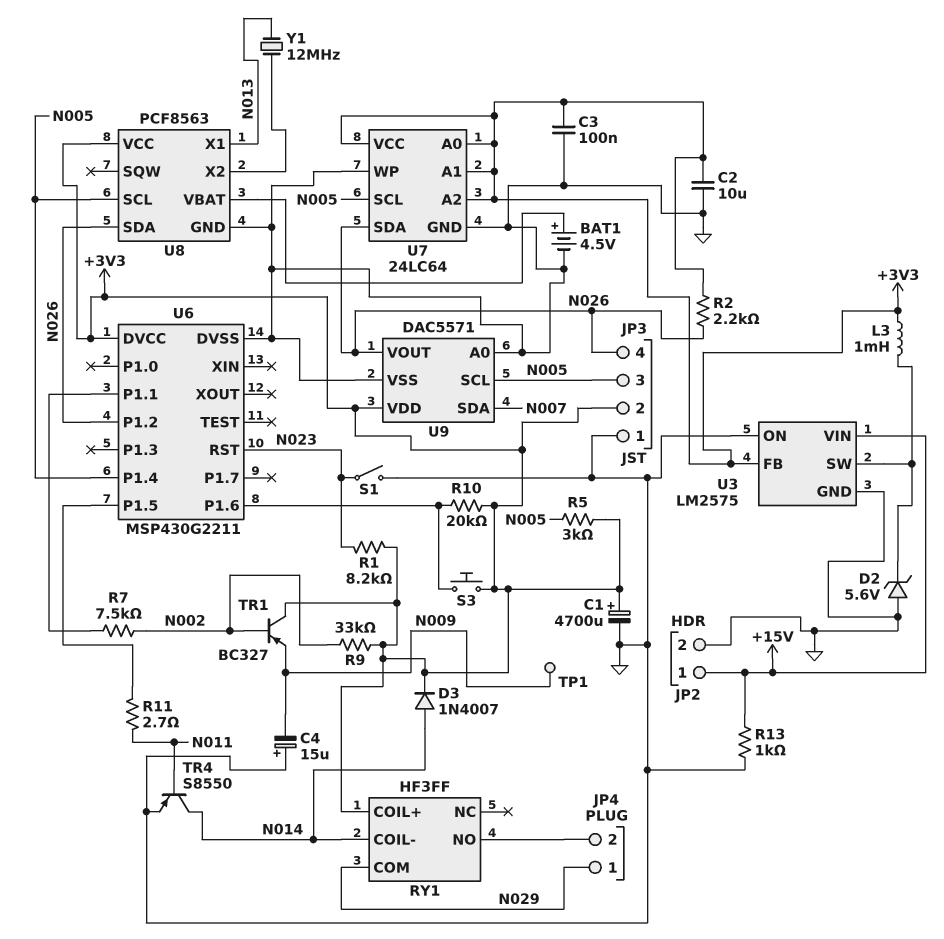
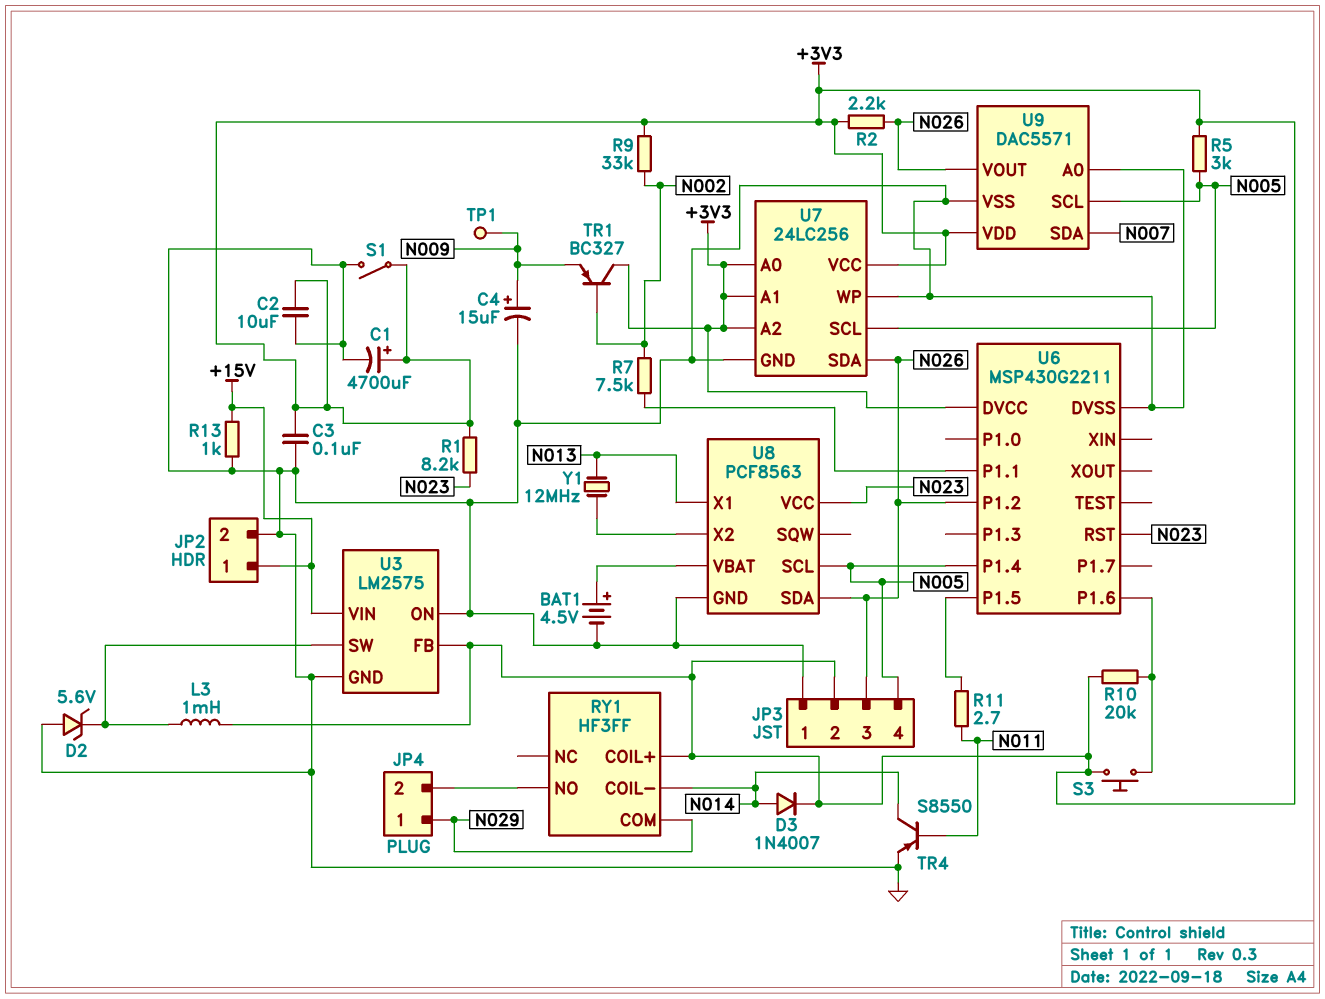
C4: 15uF (plus GND, minus N009) -> 15uF (plus N009, minus GND)
JP3 pin 3: N005 -> N026
JP3 pin 4: N026 -> N005
S1: switch (GND, N023) -> switch (+3V3, GND)
U7: 24LC64 -> 24LC256
U8 pin VCC: +3V3 -> N023

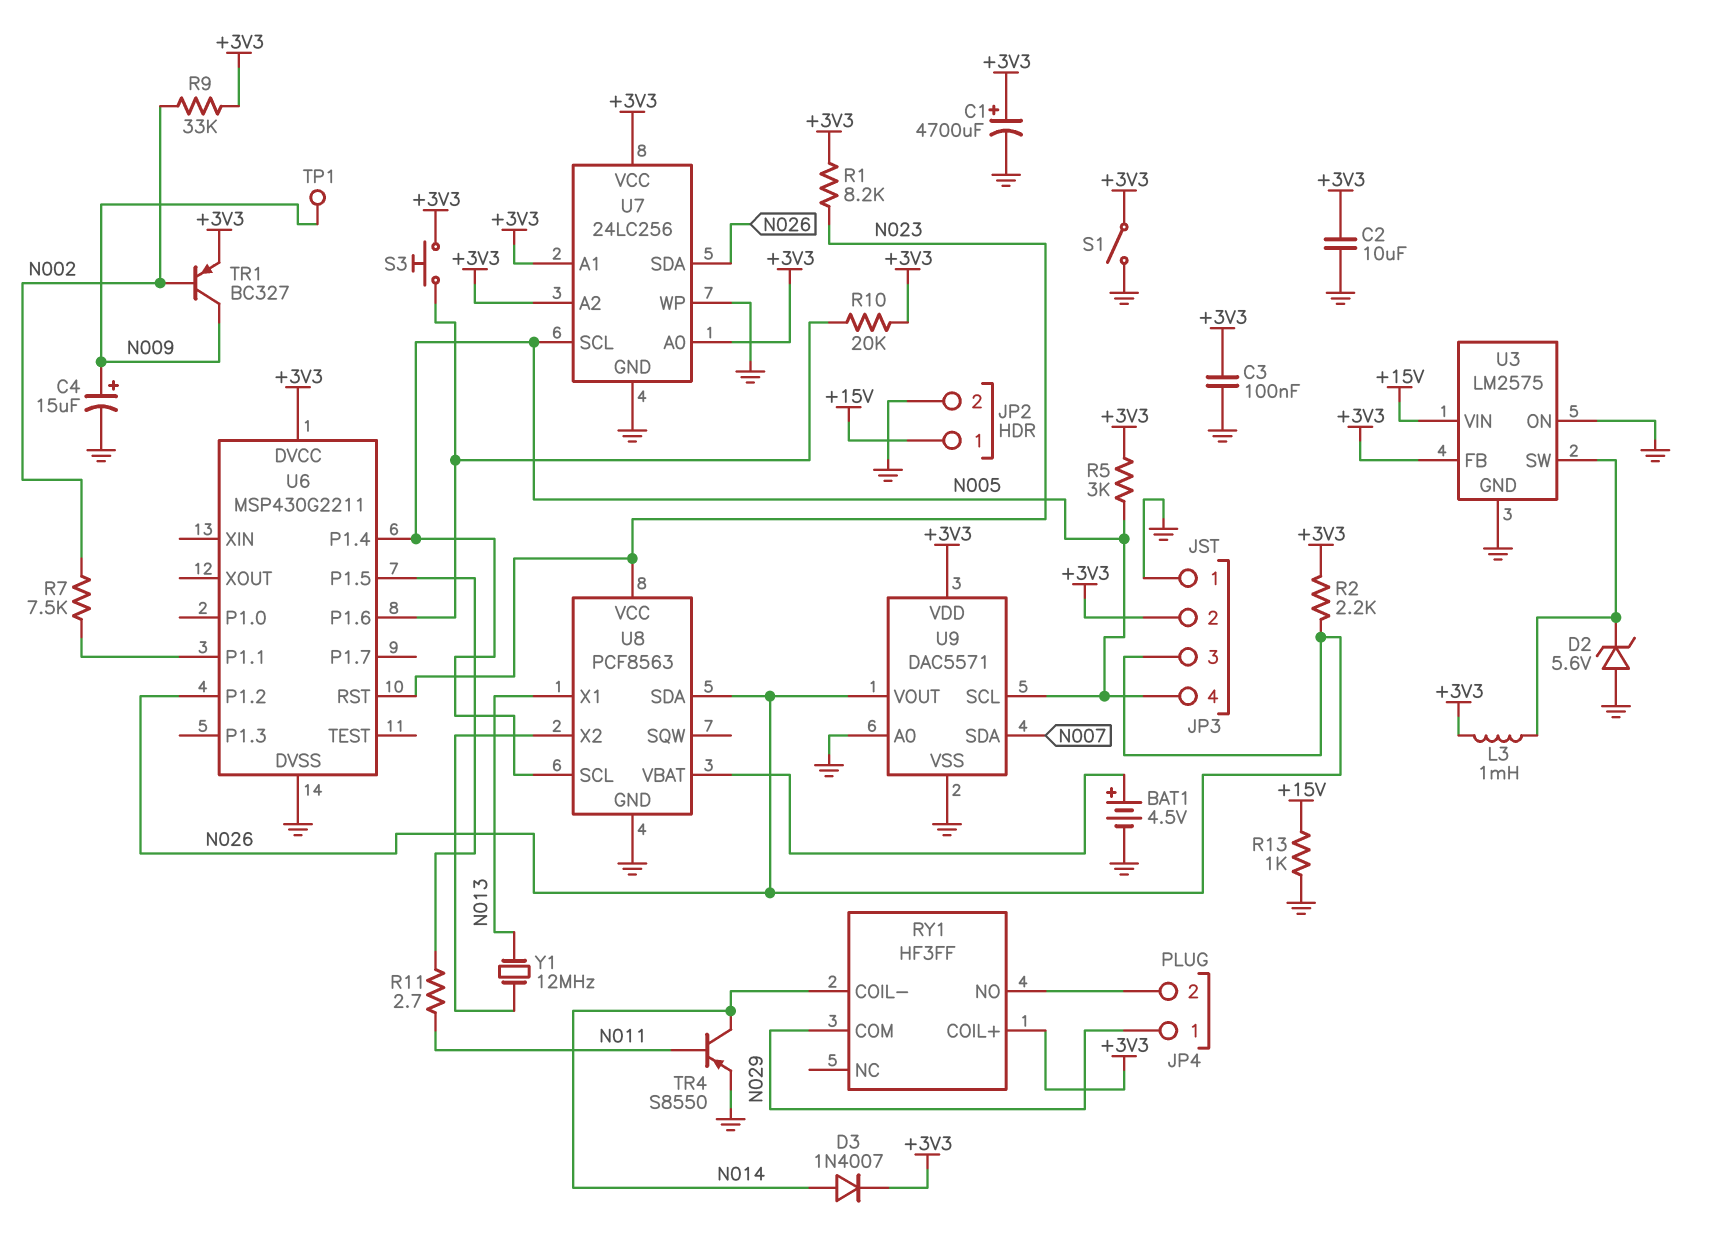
TR1: PNP BC327 (B N002, C +3V3, E N009) -> PNP BC327 (B N002, C N009, E +3V3)

